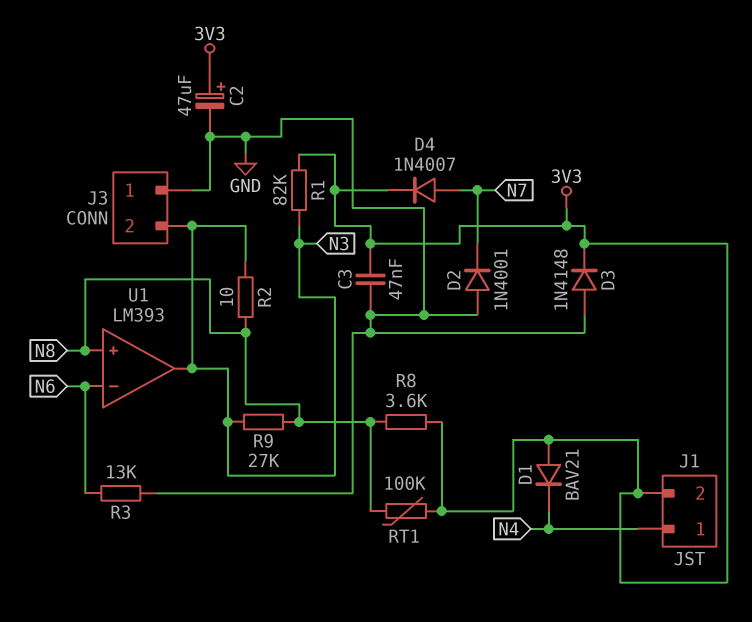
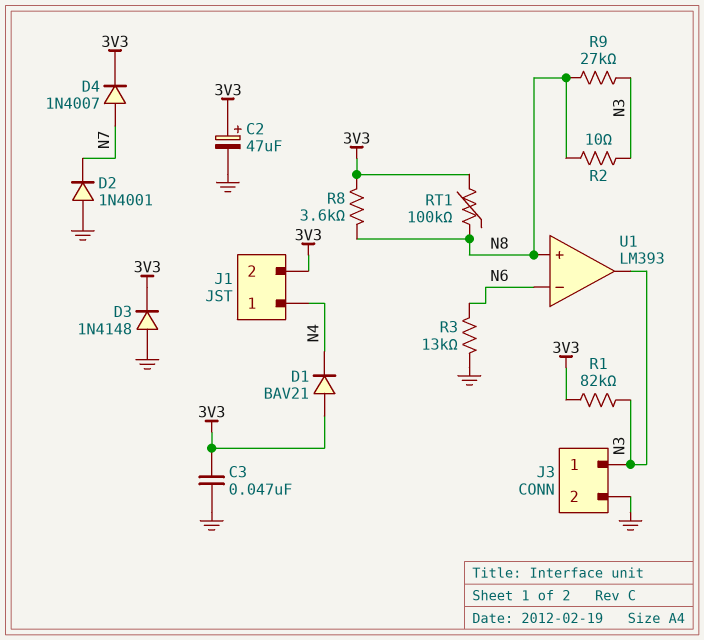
J3 pin 1: GND -> N3
J3 pin 2: N3 -> GND

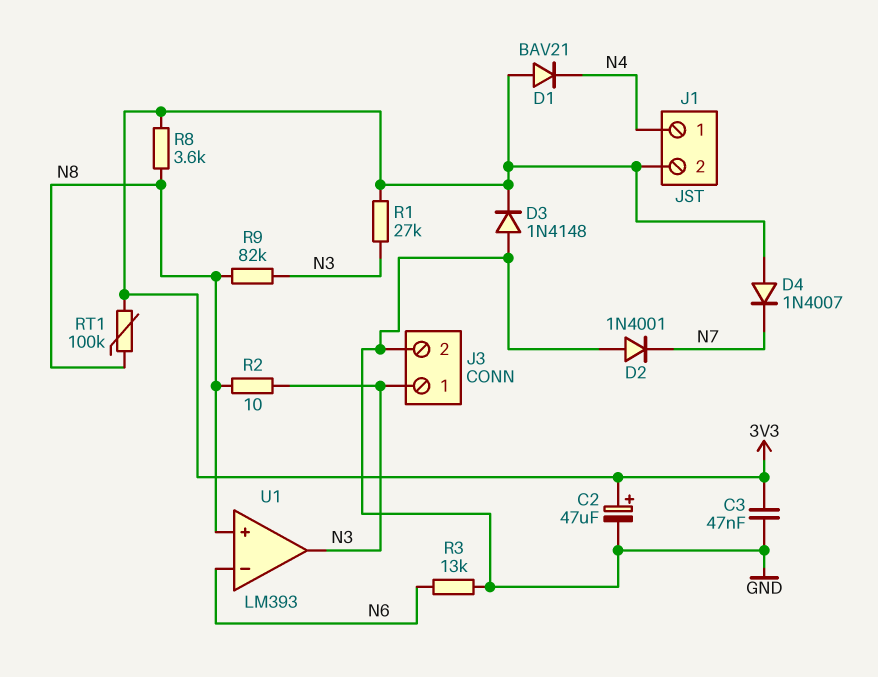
D4: diode 1N4007 (A N7, K 3V3) -> diode 1N4007 (A 3V3, K N7)
R1: 82k (3V3, N3) -> 27k (3V3, N3)
R9: 27k (N3, N8) -> 82k (N3, N8)

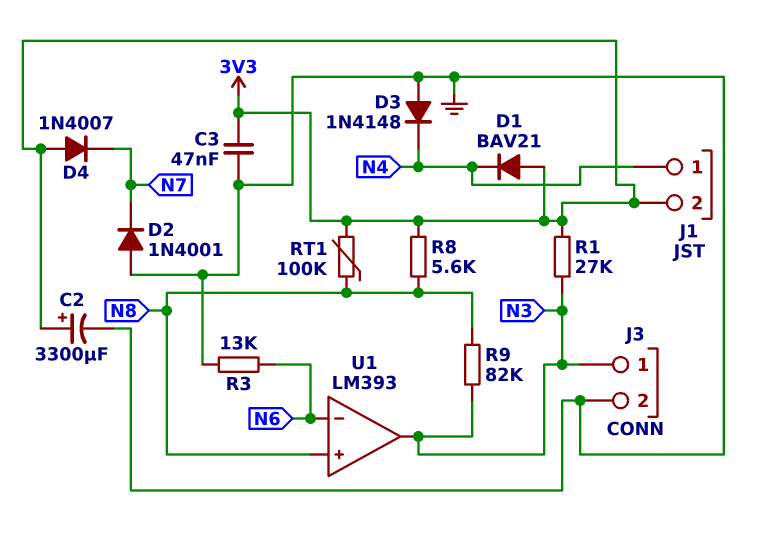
C2: 47uF (plus 3V3, minus GND) -> 3300uF (plus 3V3, minus GND)
D3: diode 1N4148 (A GND, K 3V3) -> diode 1N4148 (A GND, K N4)
R2: 10 (N3, N8) -> none
R8: 3.6k (3V3, N8) -> 5.6k (3V3, N8)

